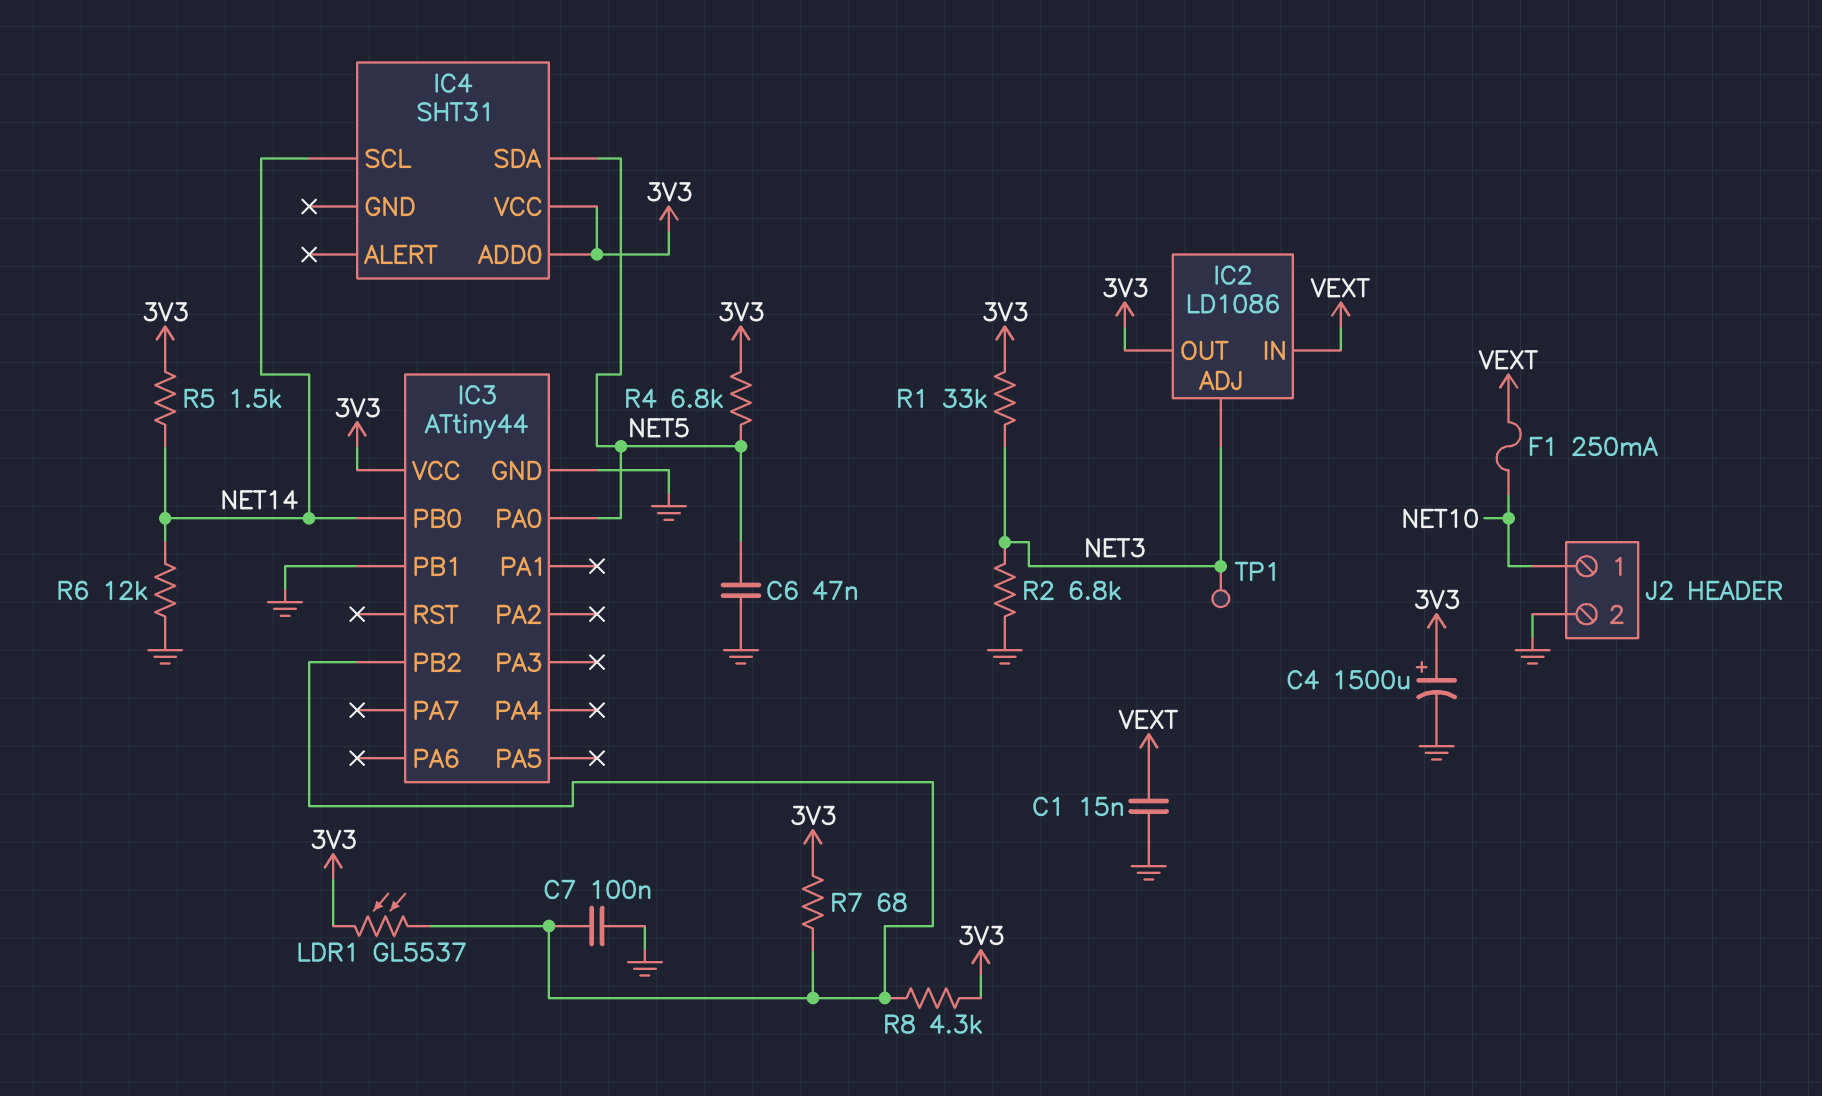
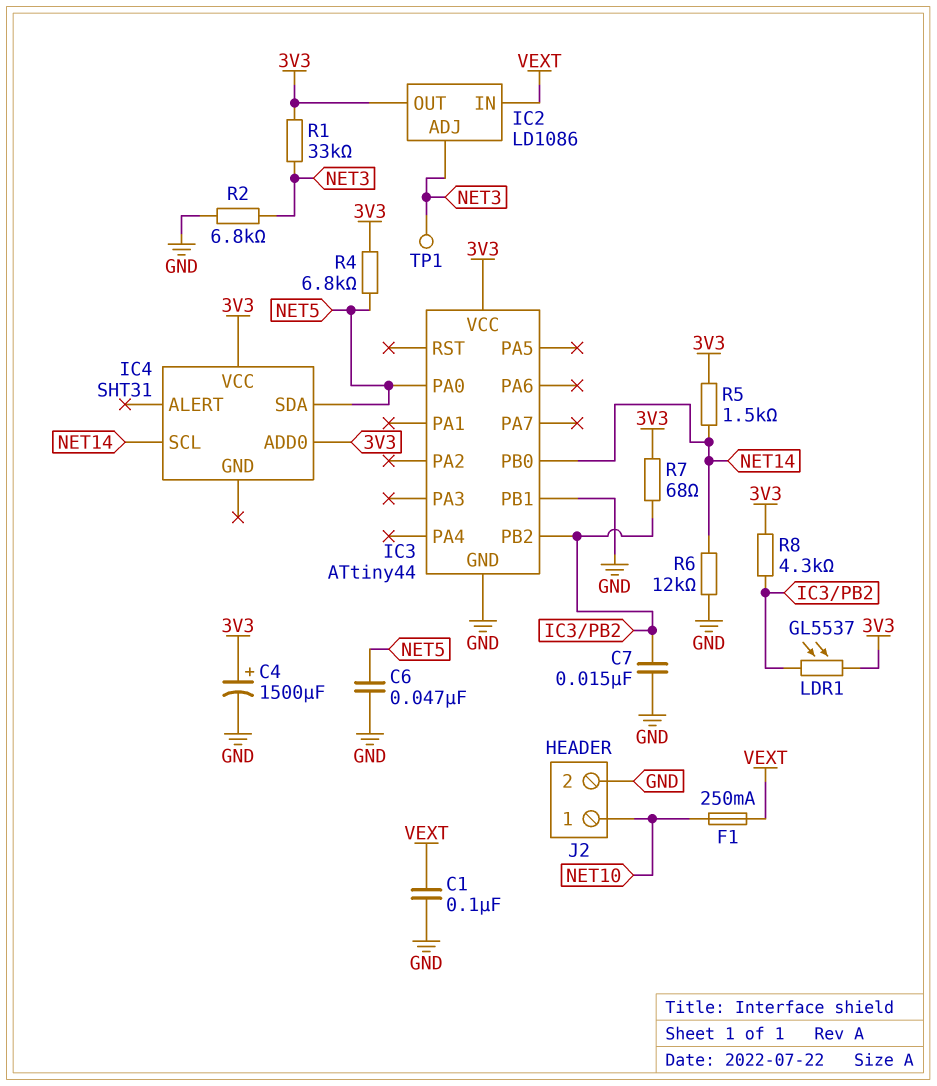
C1: 15nF (GND, VEXT) -> 100nF (GND, VEXT)
C7: 100nF (GND, IC3/PB2) -> 15nF (GND, IC3/PB2)

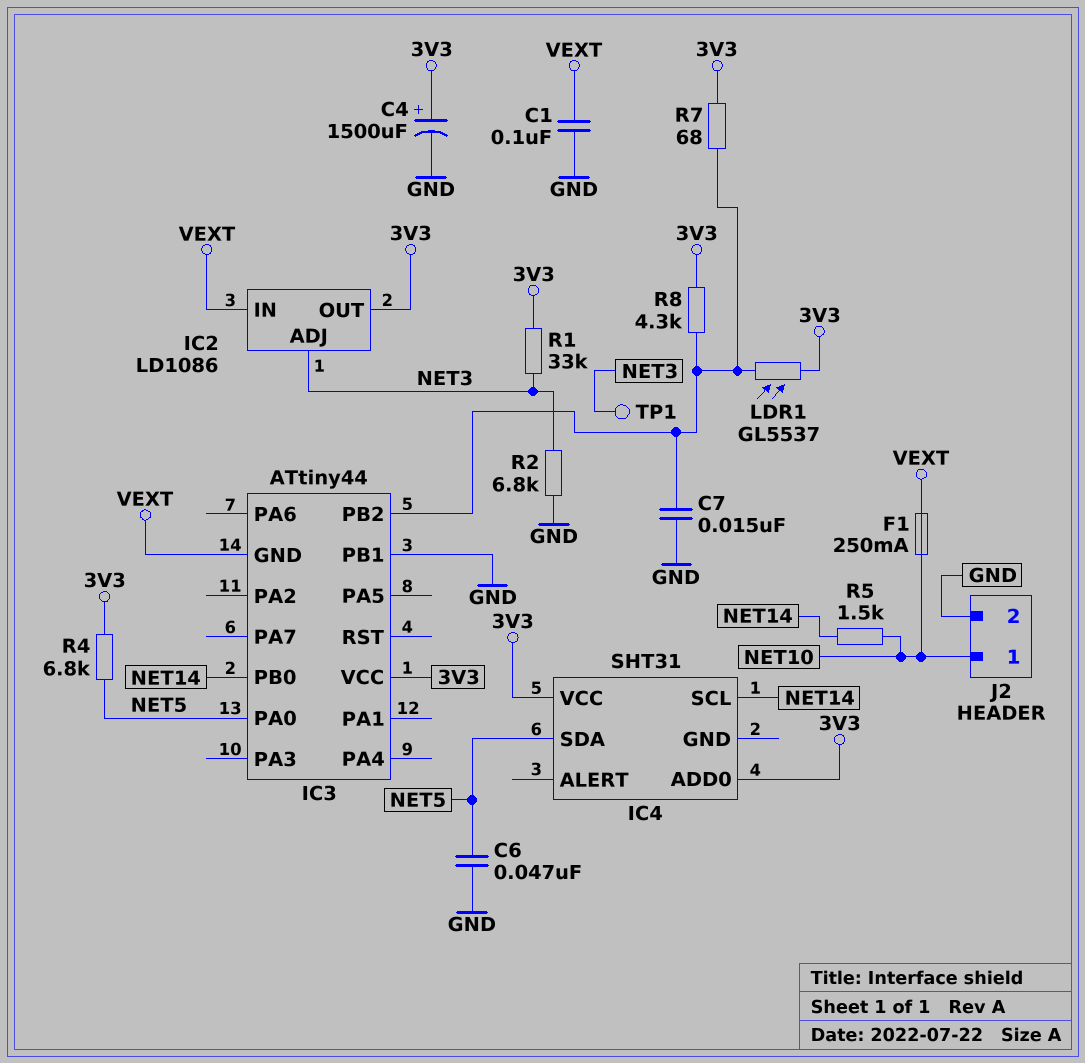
IC3 pin GND: GND -> VEXT
R5: 1.5k (3V3, NET14) -> 1.5k (NET10, NET14)
R6: 12k (GND, NET14) -> none

